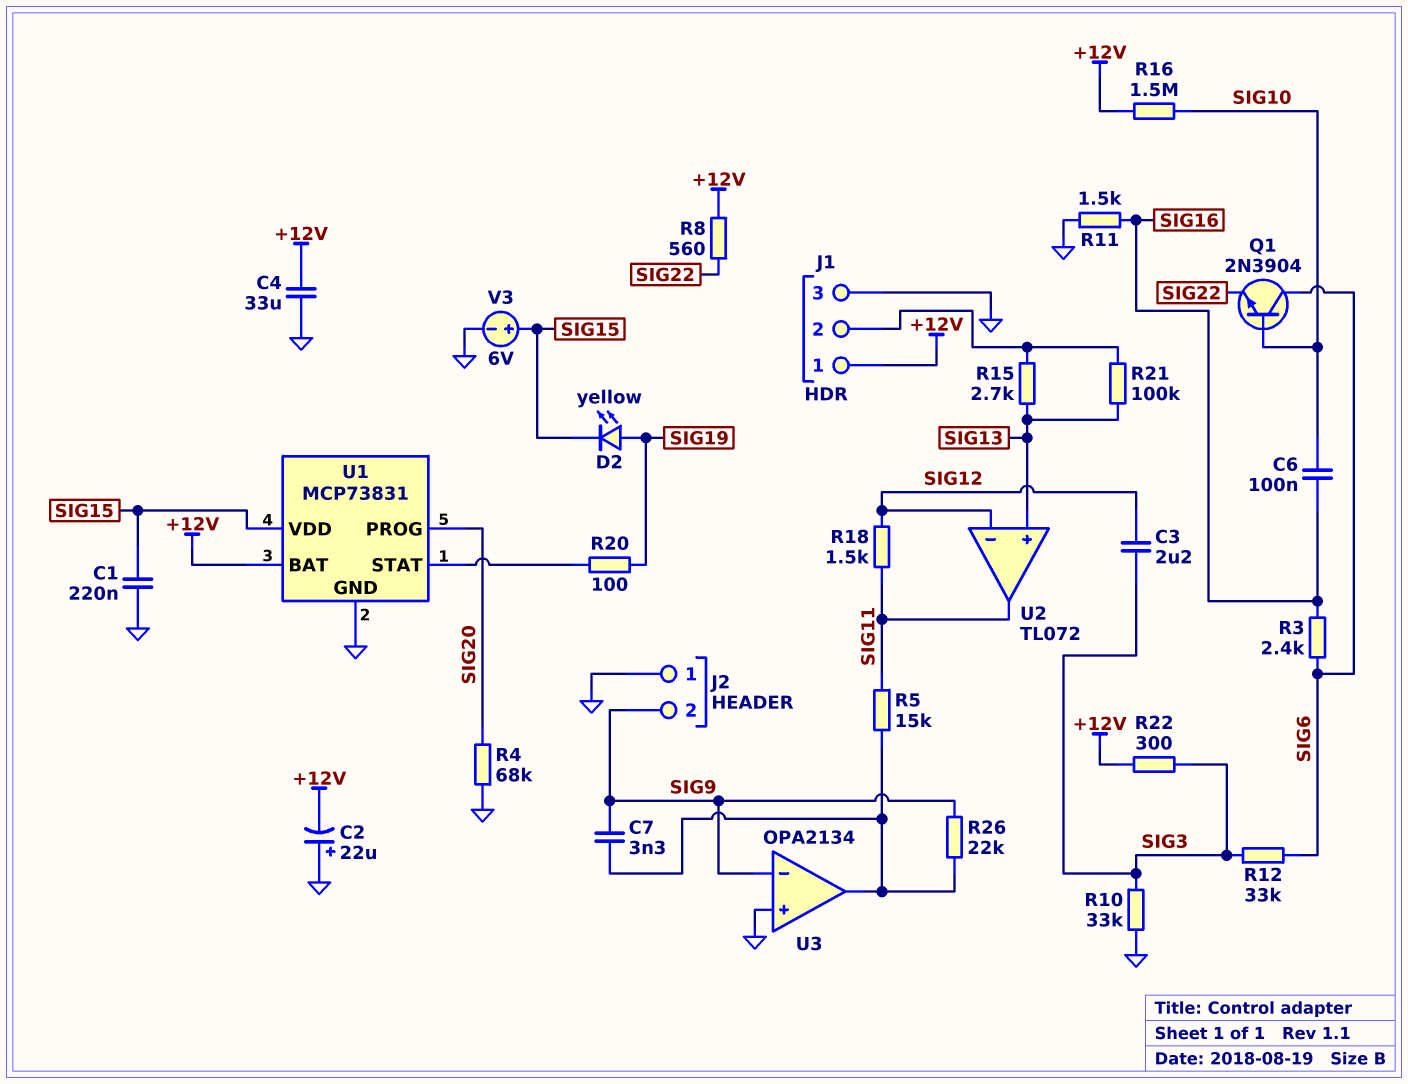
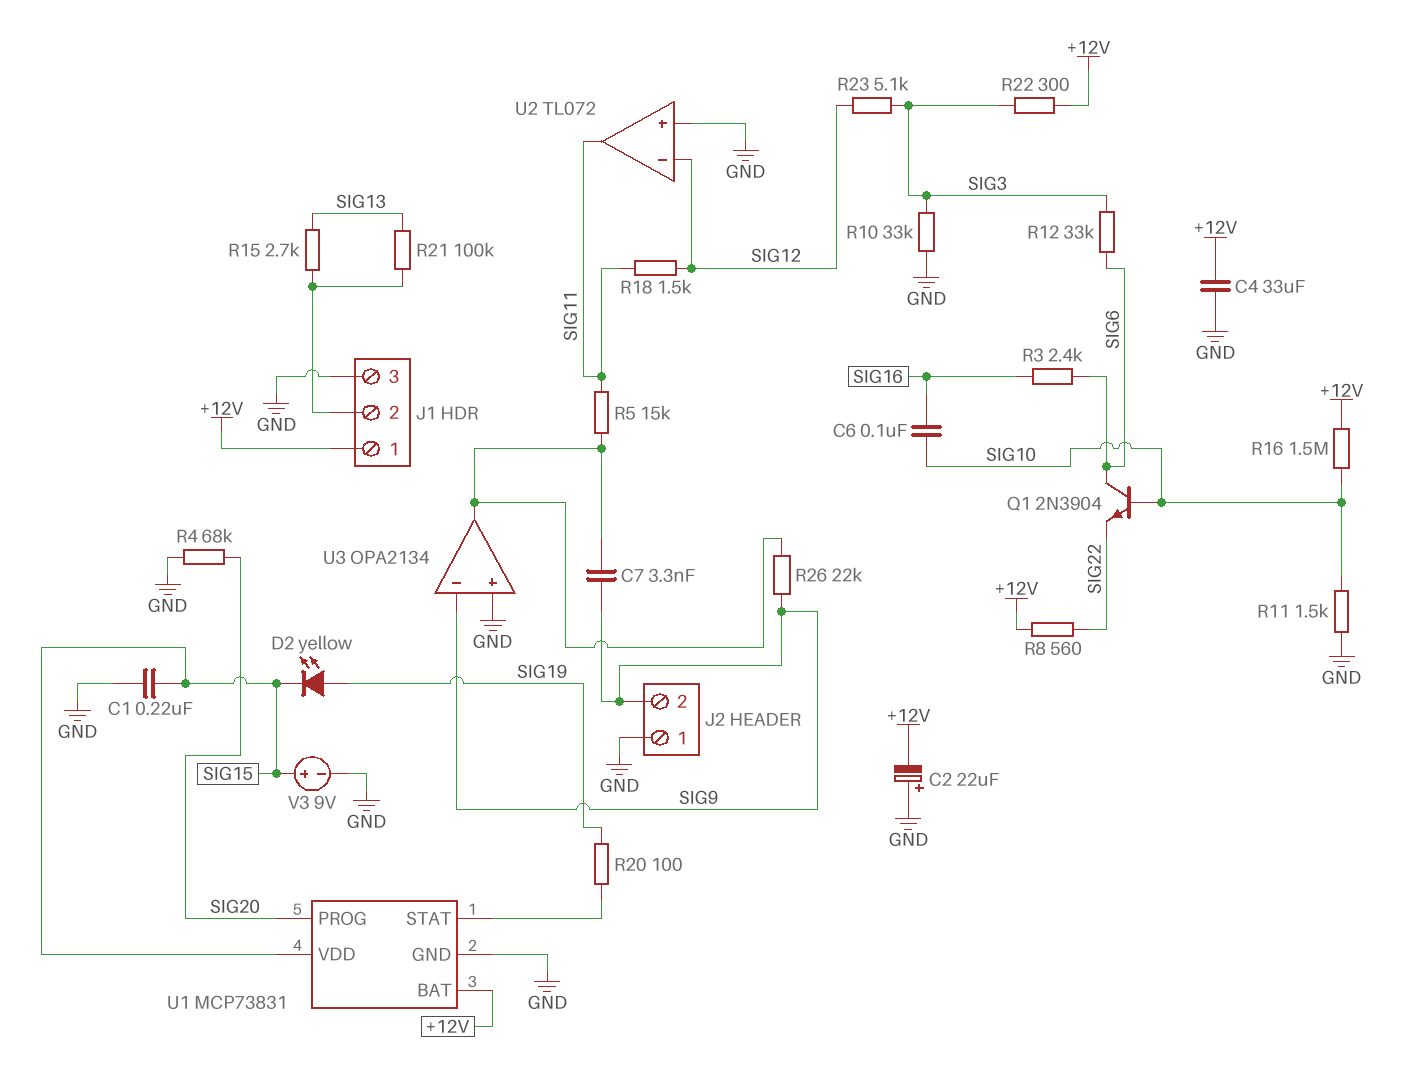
C3: 2.2uF (SIG3, SIG12) -> none
R11: 1.5k (GND, SIG16) -> 1.5k (GND, SIG10)
R23: none -> 5.1k (SIG3, SIG12)
U2 pin in+: SIG13 -> GND
V3: 6V (plus SIG15, minus GND) -> 9V (plus SIG15, minus GND)

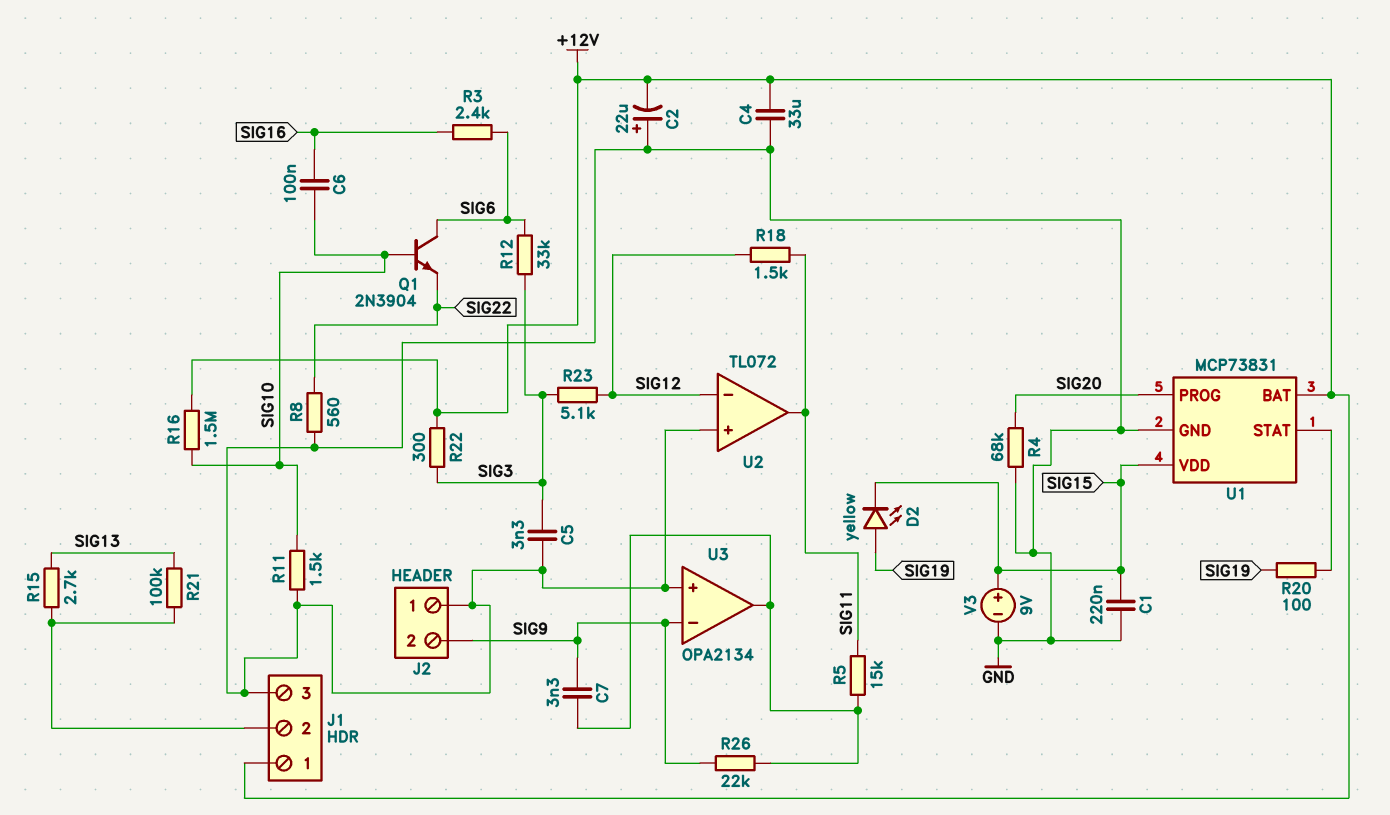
C5: none -> 3.3nF (GND, SIG3)
R8: 560 (+12V, SIG22) -> 560 (GND, SIG22)
R10: 33k (GND, SIG3) -> none

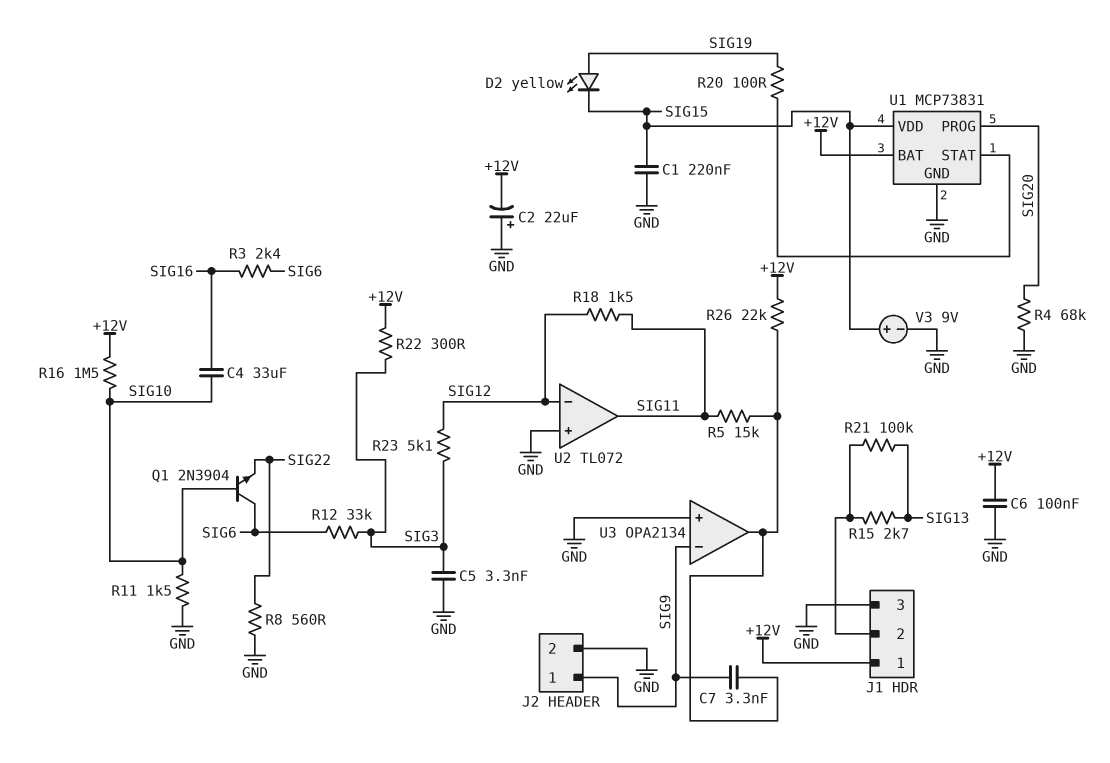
C4: 33uF (+12V, GND) -> 33uF (SIG10, SIG16)
C6: 100nF (SIG10, SIG16) -> 100nF (+12V, GND)
J2 pin 1: GND -> SIG9
J2 pin 2: SIG9 -> GND
R26: 22k (SIG9, U3/out) -> 22k (+12V, U3/out)

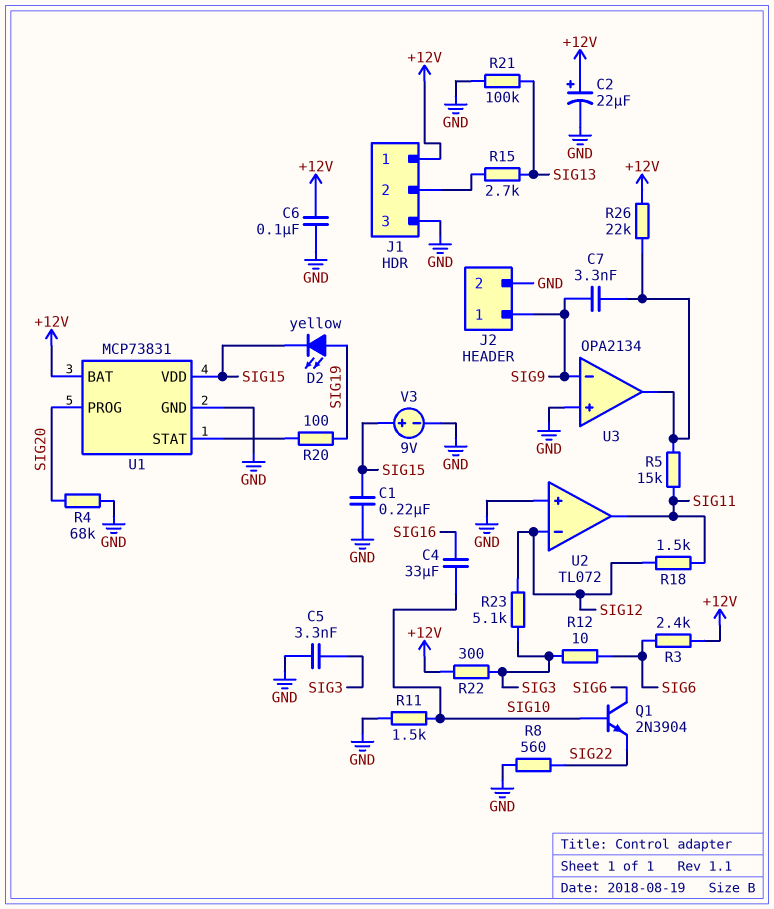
C2: 22uF (plus GND, minus +12V) -> 22uF (plus +12V, minus GND)
R3: 2.4k (SIG6, SIG16) -> 2.4k (+12V, SIG6)
R12: 33k (SIG3, SIG6) -> 10 (SIG3, SIG6)
R16: 1.5M (+12V, SIG10) -> none
R21: 100k (J1/2, SIG13) -> 100k (GND, SIG13)

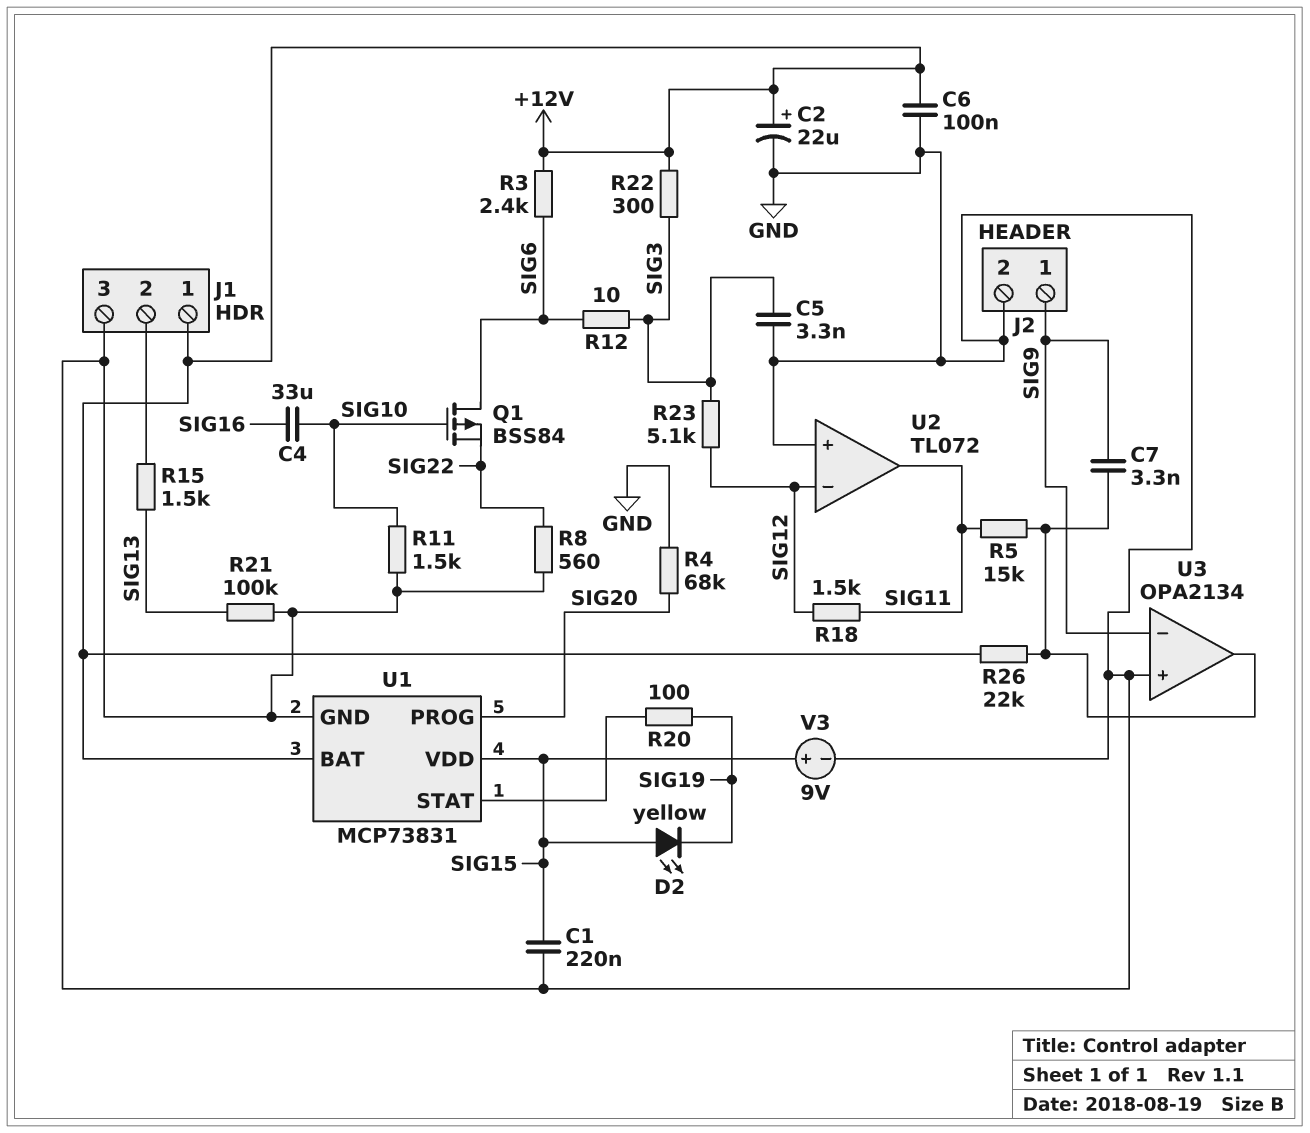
D2: LED yellow (A SIG19, K SIG15) -> LED yellow (A SIG15, K SIG19)
Q1: NPN 2N3904 (B SIG10, C SIG6, E SIG22) -> PMOS BSS84 (G SIG10, D SIG6, S SIG22)
R15: 2.7k (J1/2, SIG13) -> 1.5k (J1/2, SIG13)

